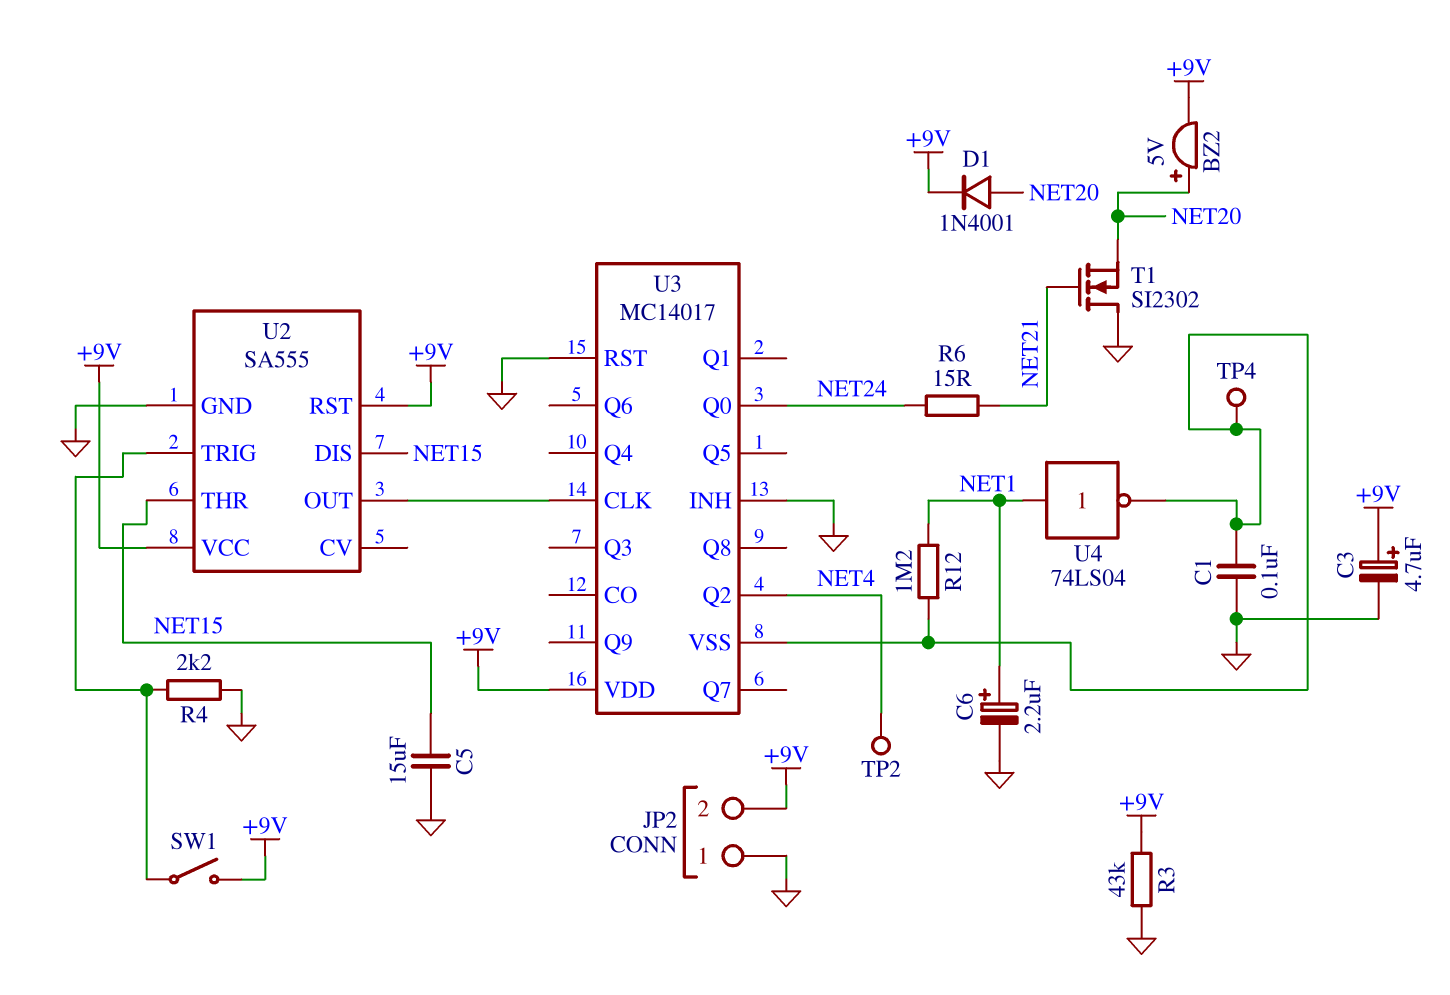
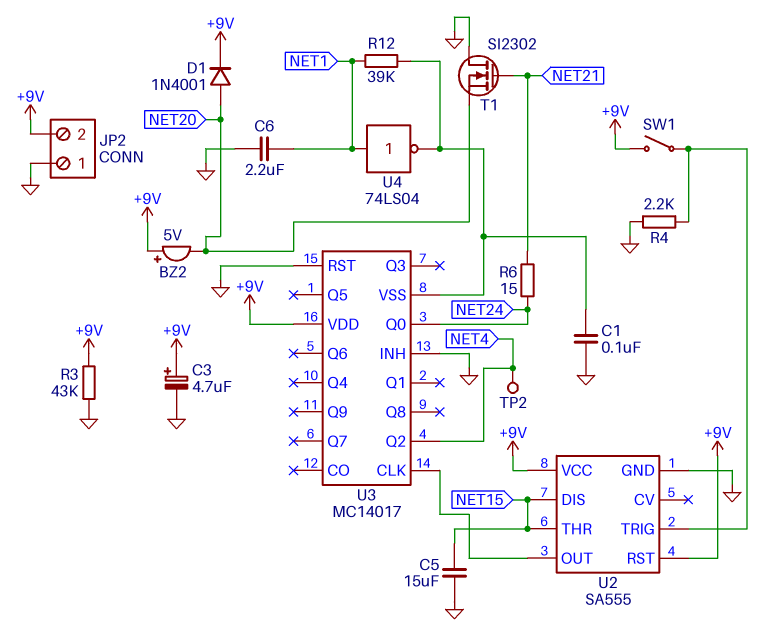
BZ2: buzzer 5V (plus NET20, minus +9V) -> buzzer 5V (plus +9V, minus NET20)
C6: 2.2uF (plus NET1, minus GND) -> 2.2uF (GND, NET1)
R12: 1.2M (NET1, U3/VSS) -> 39k (NET1, U3/VSS)
TP4: test point (U3/VSS) -> none

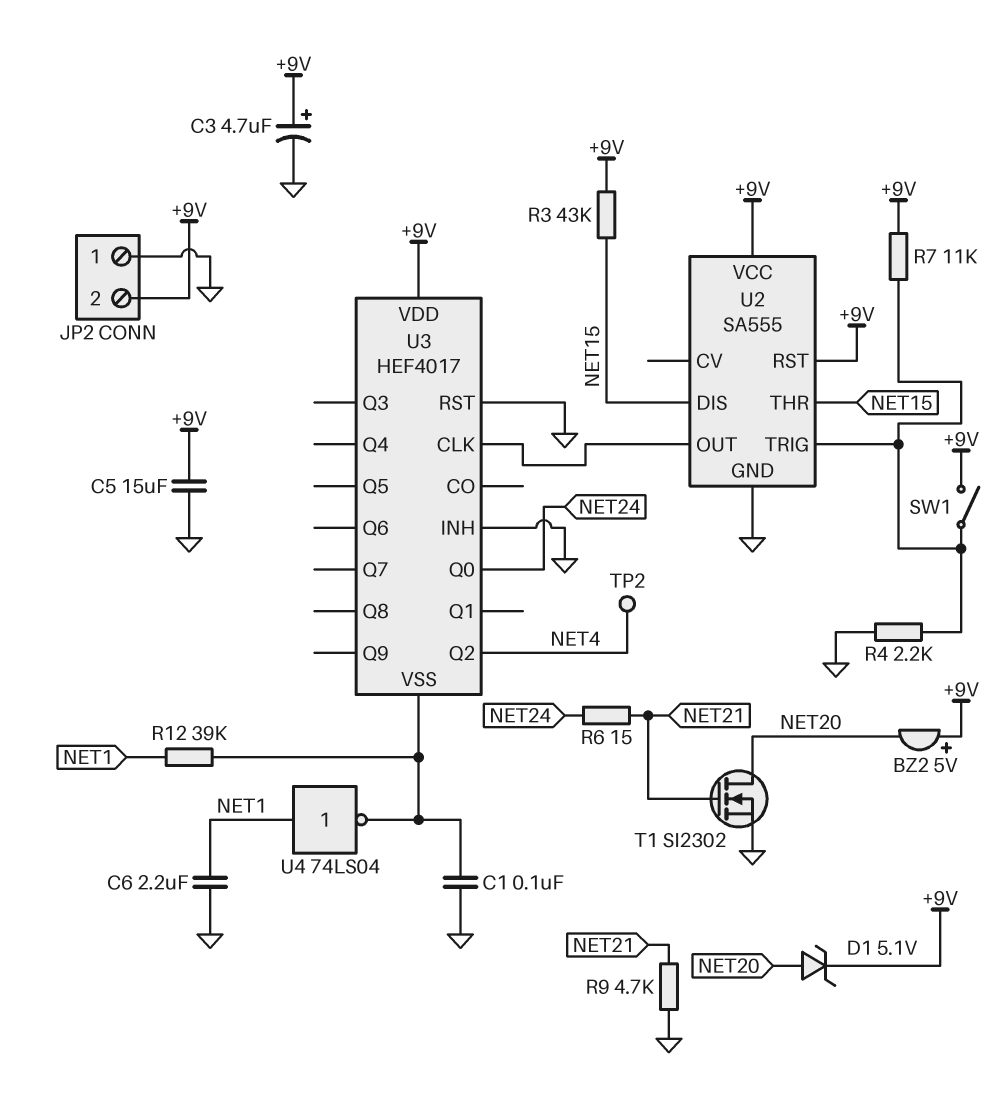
C5: 15uF (GND, NET15) -> 15uF (+9V, GND)
D1: diode 1N4001 (A NET20, K +9V) -> zener 5.1V (A NET20, K +9V)
R3: 43k (+9V, GND) -> 43k (+9V, NET15)
R7: none -> 11k (+9V, U2/TRIG)
R9: none -> 4.7k (GND, NET21)
T1: NMOS SI2302 (G NET21, D GND, S NET20) -> NMOS SI2302 (G NET21, D NET20, S GND)
U3: MC14017 -> HEF4017

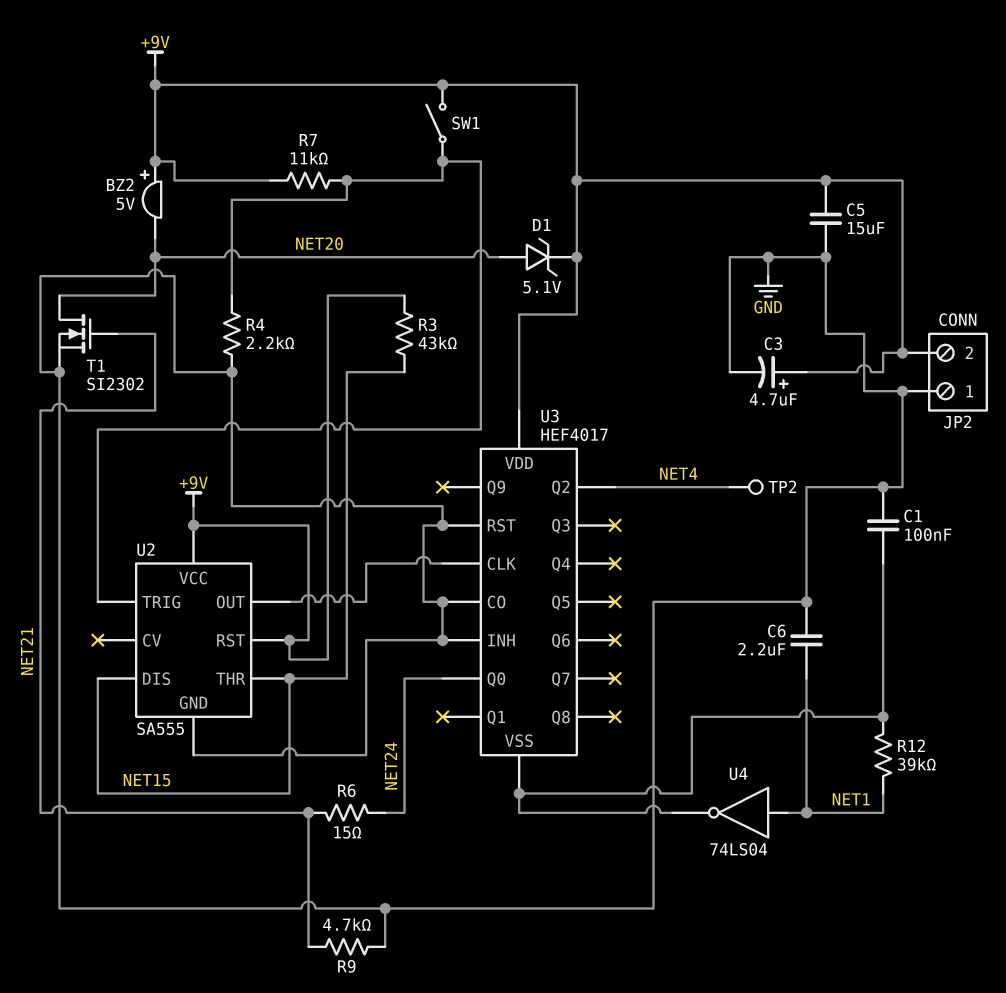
U3 pin CO: none -> GND

